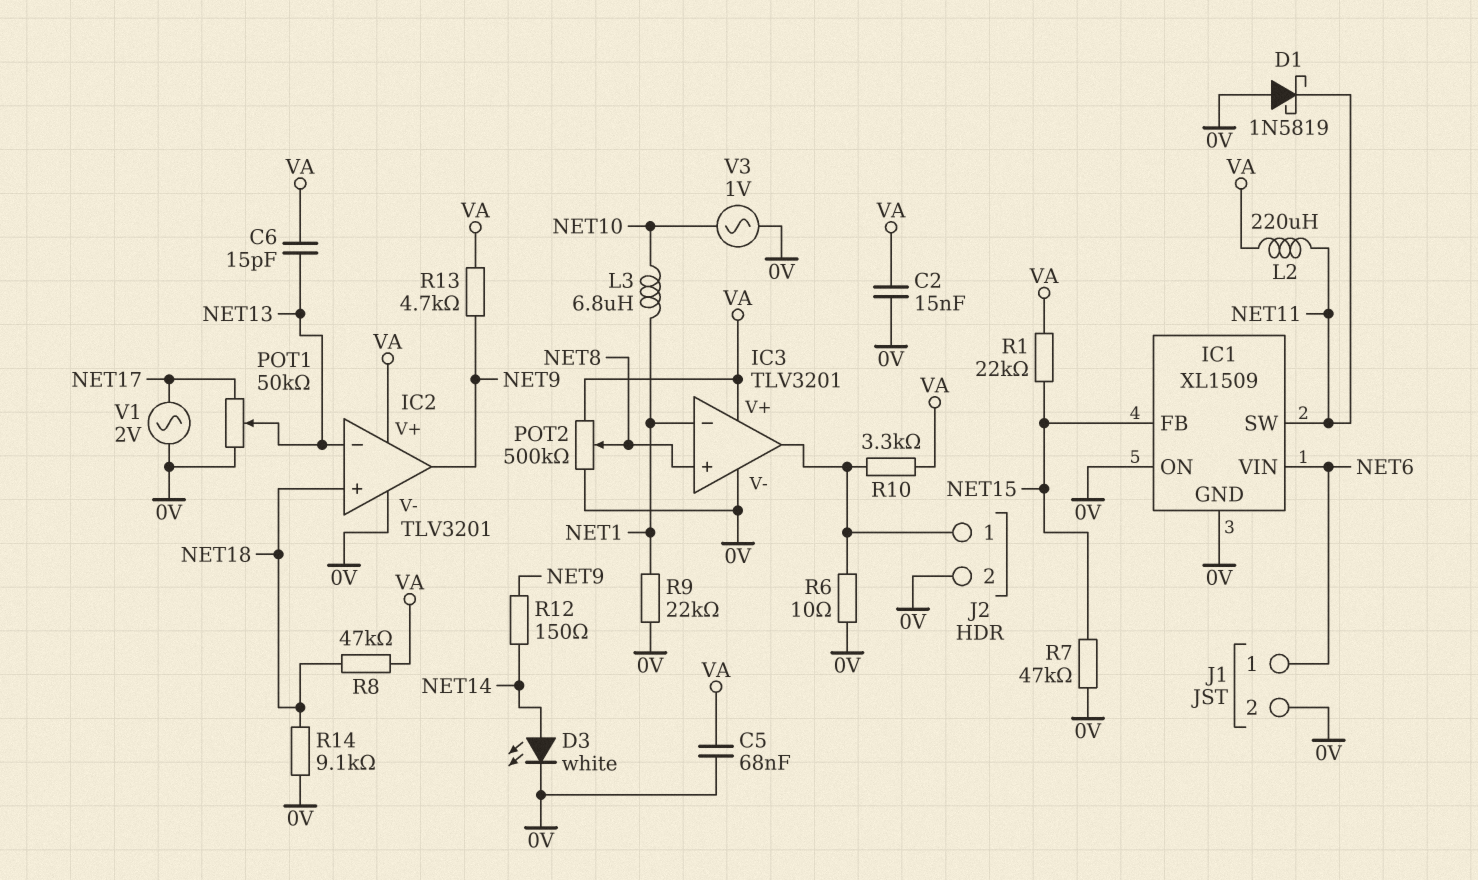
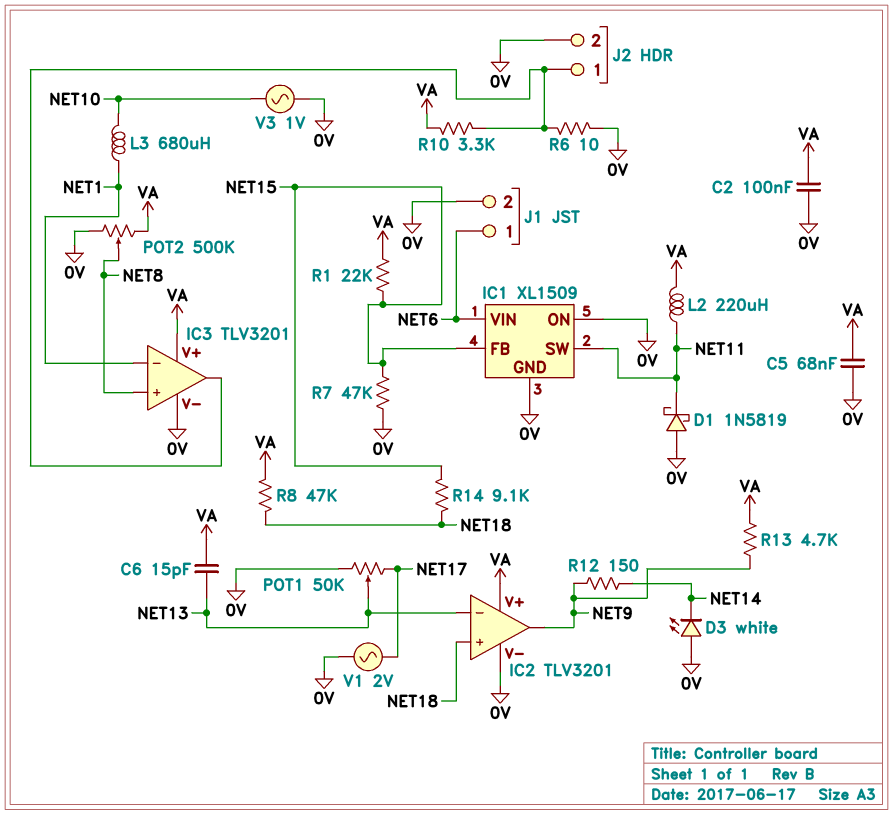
C2: 15nF (0V, VA) -> 100nF (0V, VA)
D3: LED white (A NET14, K 0V) -> LED white (A 0V, K NET14)
L3: 6.8uH (NET1, NET10) -> 680uH (NET1, NET10)
R9: 22k (0V, NET1) -> none
R14: 9.1k (0V, NET18) -> 9.1k (NET15, NET18)

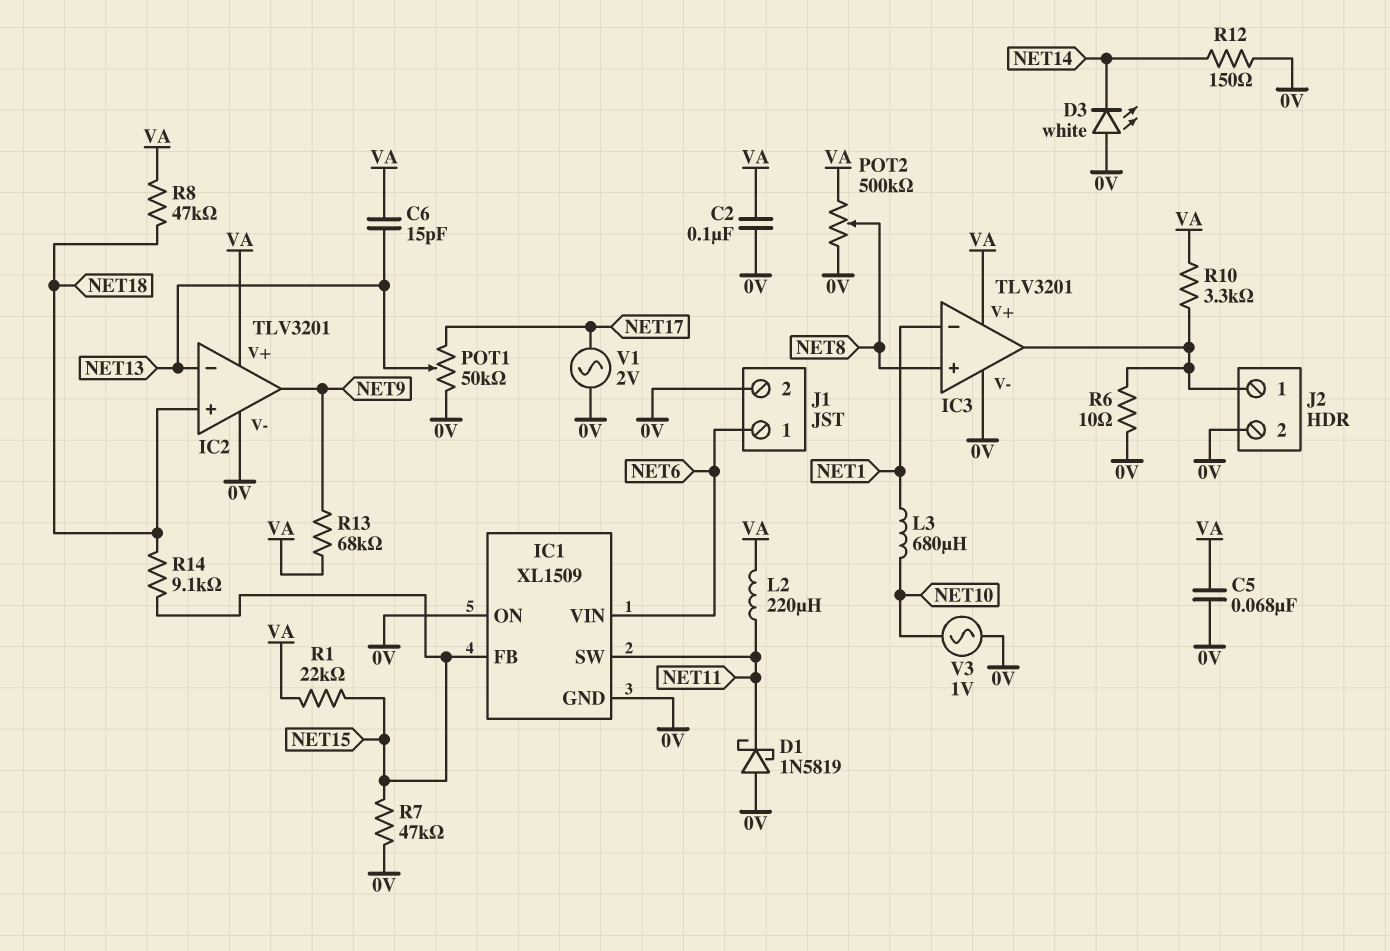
R12: 150 (NET9, NET14) -> 150 (0V, NET14)
R13: 4.7k (NET9, VA) -> 68k (NET9, VA)

